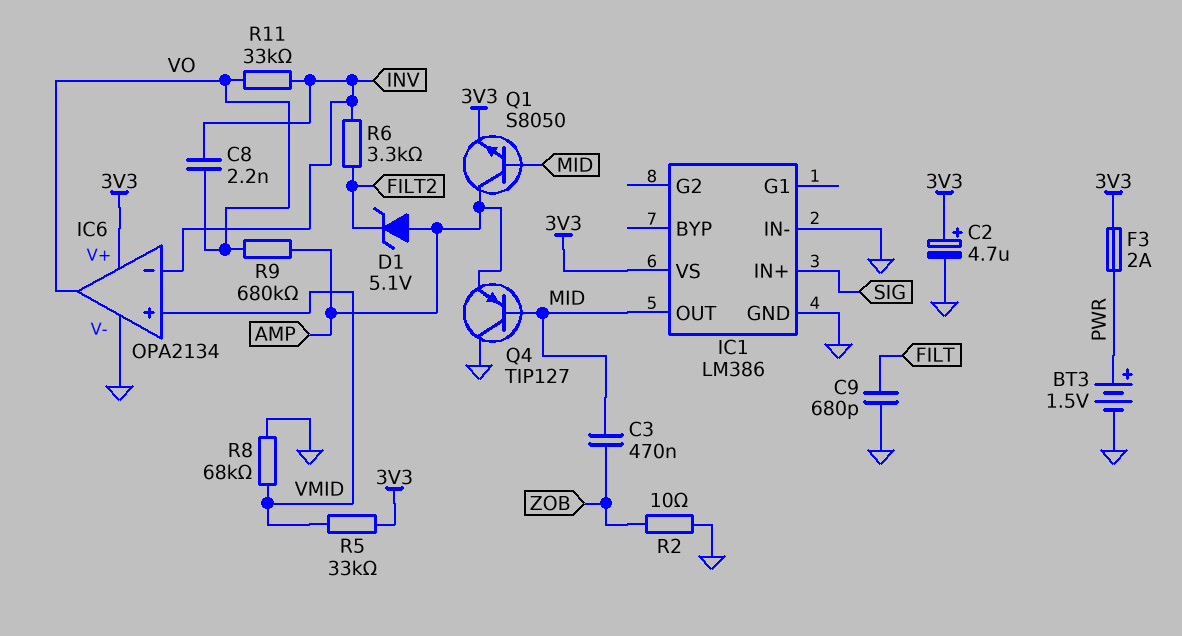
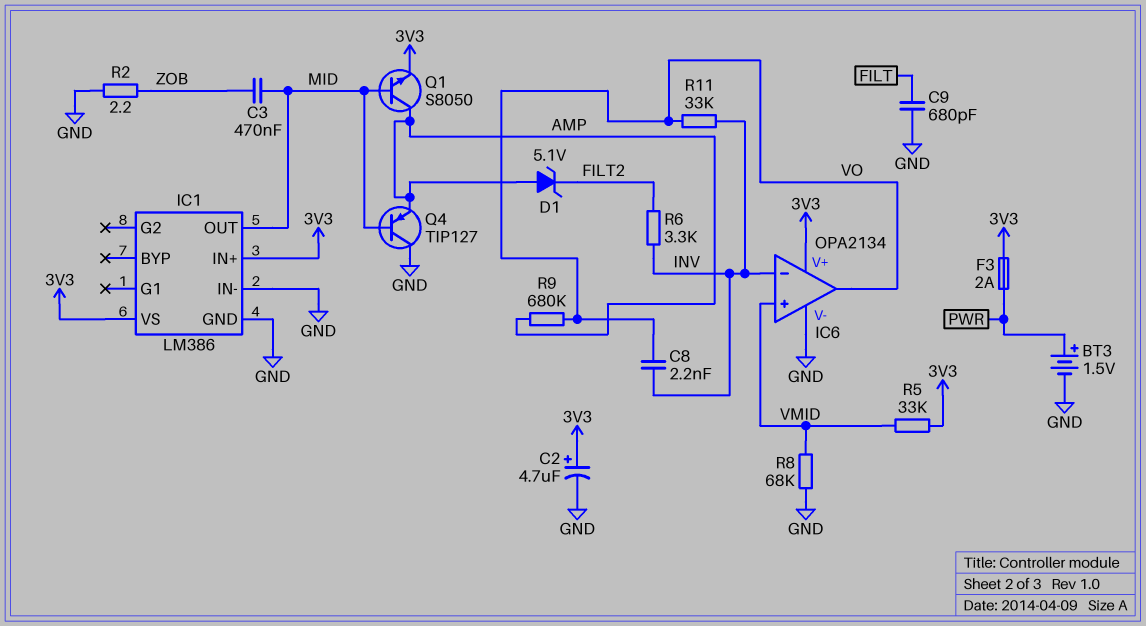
IC1 pin IN+: SIG -> 3V3
R2: 10 (GND, ZOB) -> 2.2 (GND, ZOB)

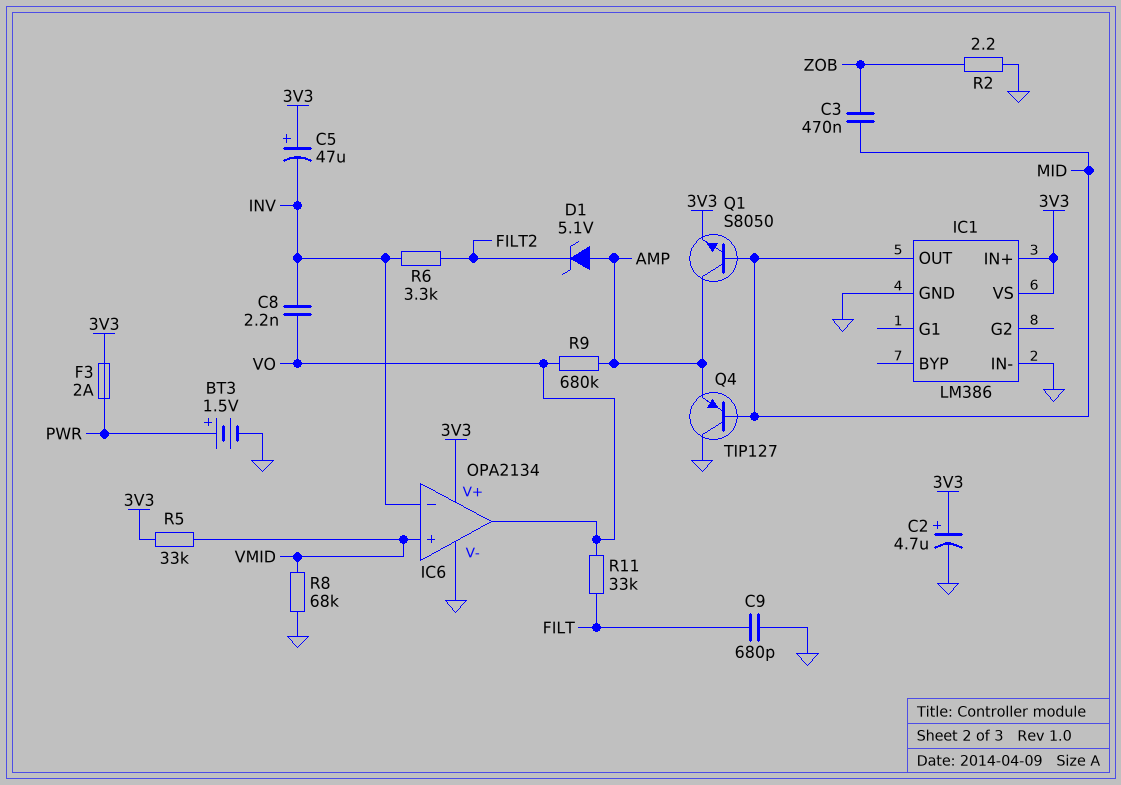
C5: none -> 47uF (plus 3V3, minus INV)
R11: 33k (INV, VO) -> 33k (FILT, VO)

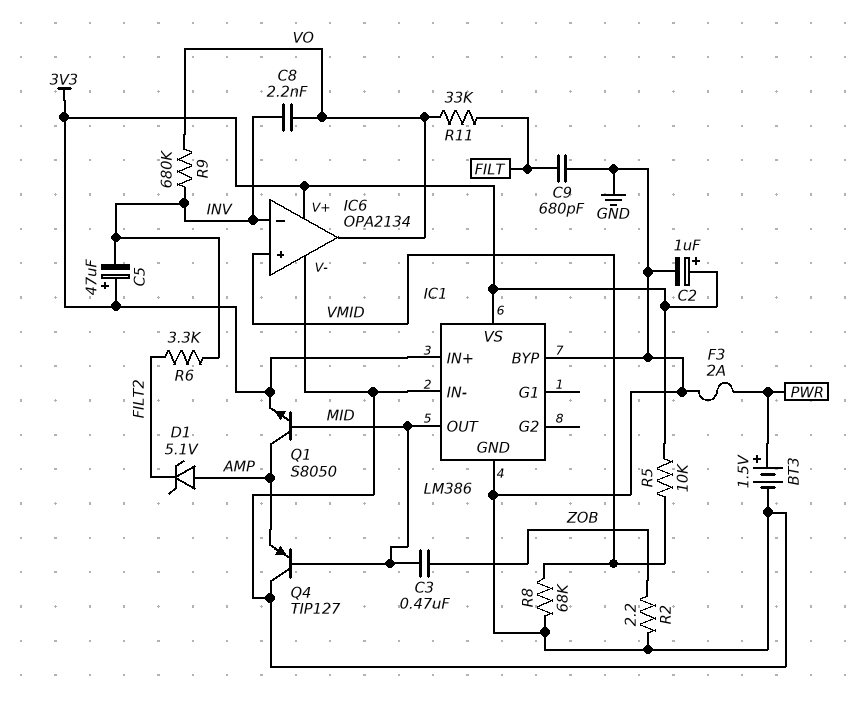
C2: 4.7uF (plus 3V3, minus GND) -> 1uF (plus 3V3, minus GND)
F3: 2A (3V3, PWR) -> 2A (GND, PWR)
IC1 pin BYP: none -> GND
R5: 33k (3V3, VMID) -> 10k (3V3, VMID)
R9: 680k (AMP, VO) -> 680k (INV, VO)

